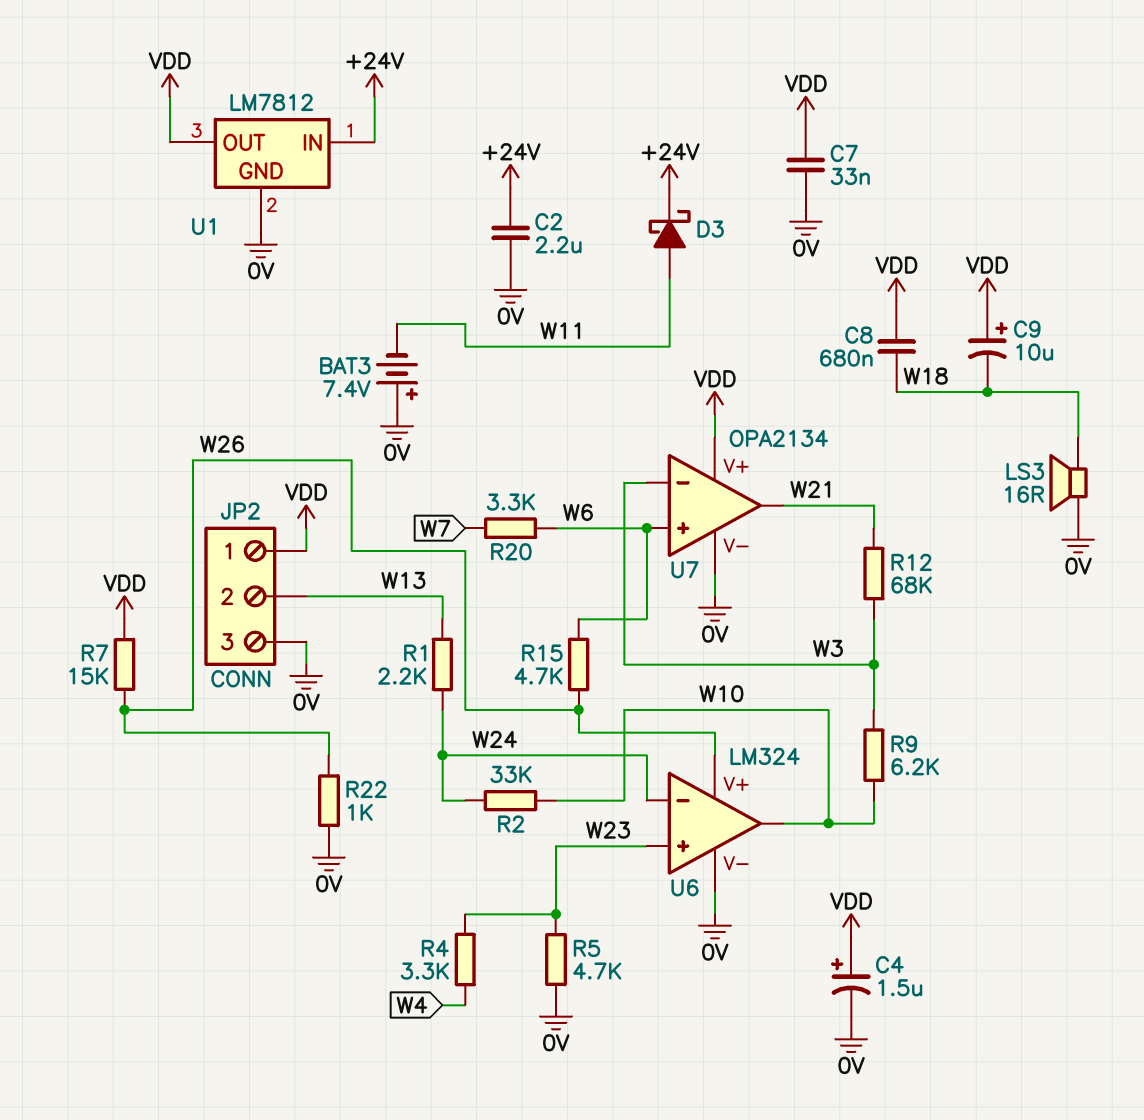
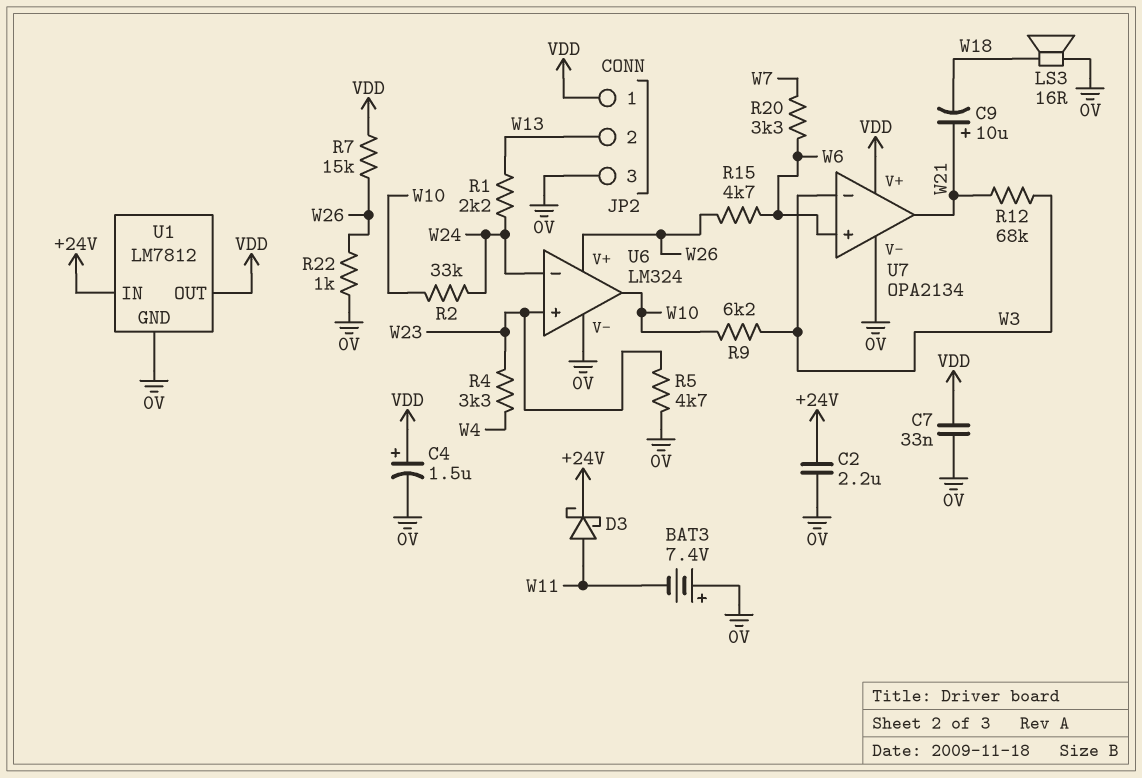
C8: 680nF (VDD, W18) -> none
C9: 10uF (plus VDD, minus W18) -> 10uF (plus W21, minus W18)

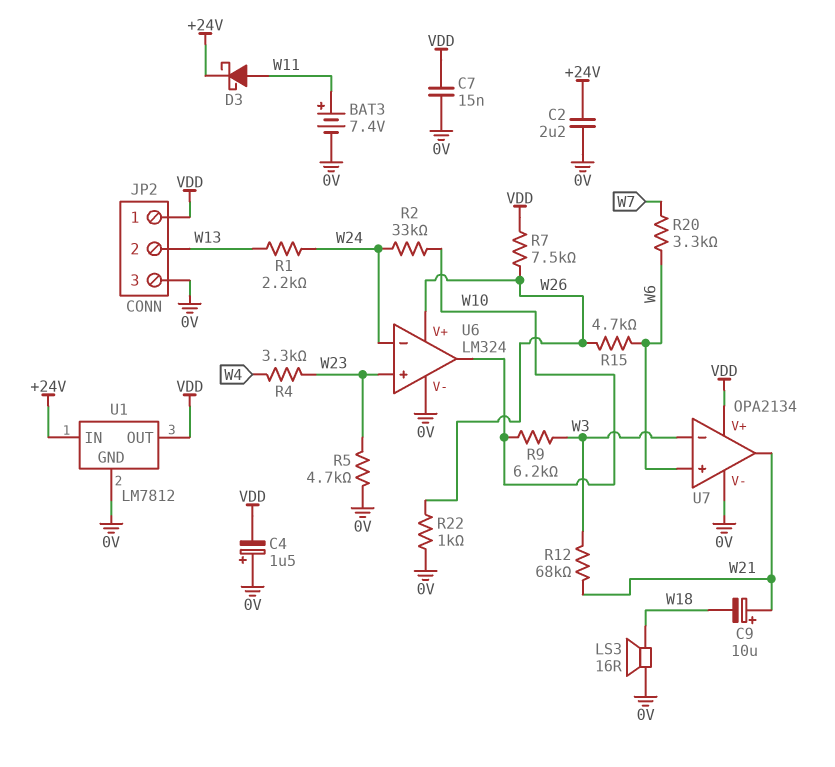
BAT3: 7.4V (plus 0V, minus W11) -> 7.4V (plus W11, minus 0V)
C4: 1.5uF (plus VDD, minus 0V) -> 1.5uF (plus 0V, minus VDD)
C7: 33nF (0V, VDD) -> 15nF (0V, VDD)
R7: 15k (VDD, W26) -> 7.5k (VDD, W26)

